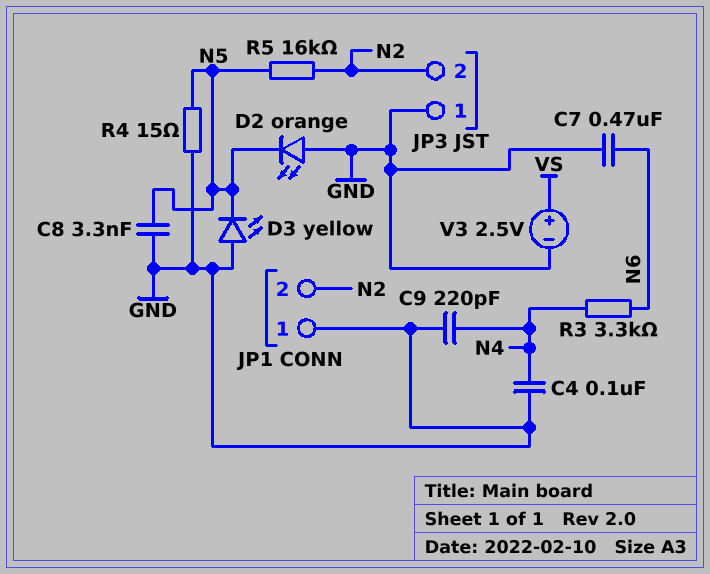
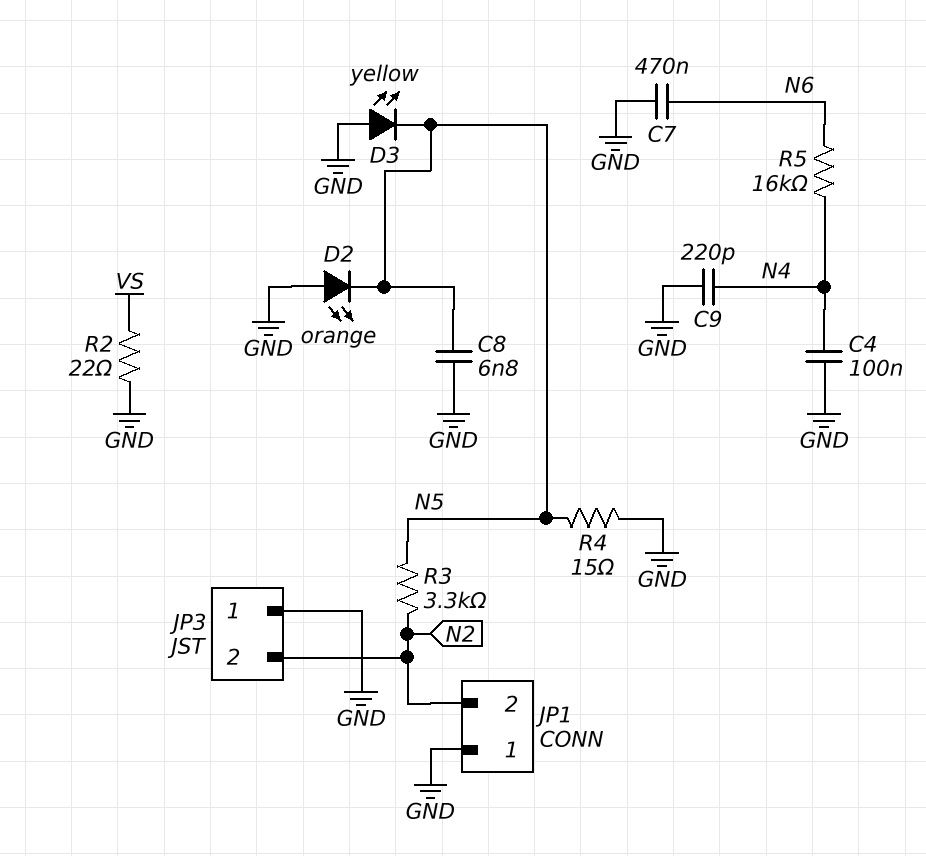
C8: 3.3nF (GND, N5) -> 6.8nF (GND, N5)
R2: none -> 22 (GND, VS)
R3: 3.3k (N4, N6) -> 3.3k (N2, N5)
R5: 16k (N2, N5) -> 16k (N4, N6)
V3: 2.5V (plus VS, minus GND) -> none

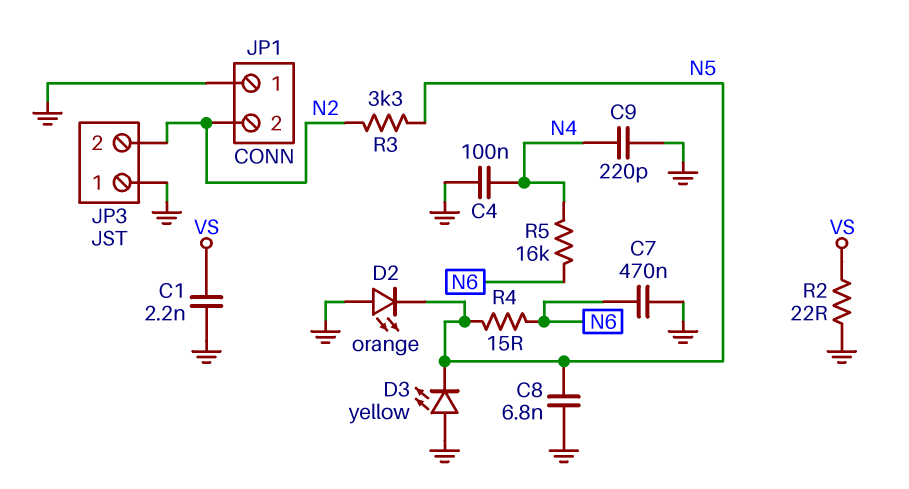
C1: none -> 2.2nF (GND, VS)
R4: 15 (GND, N5) -> 15 (N5, N6)

